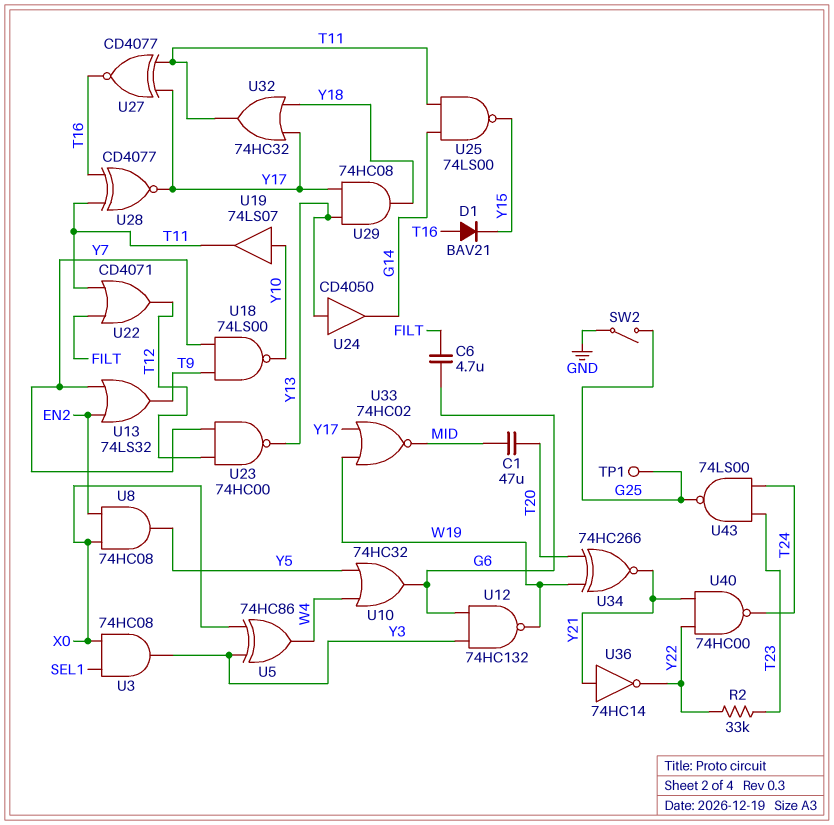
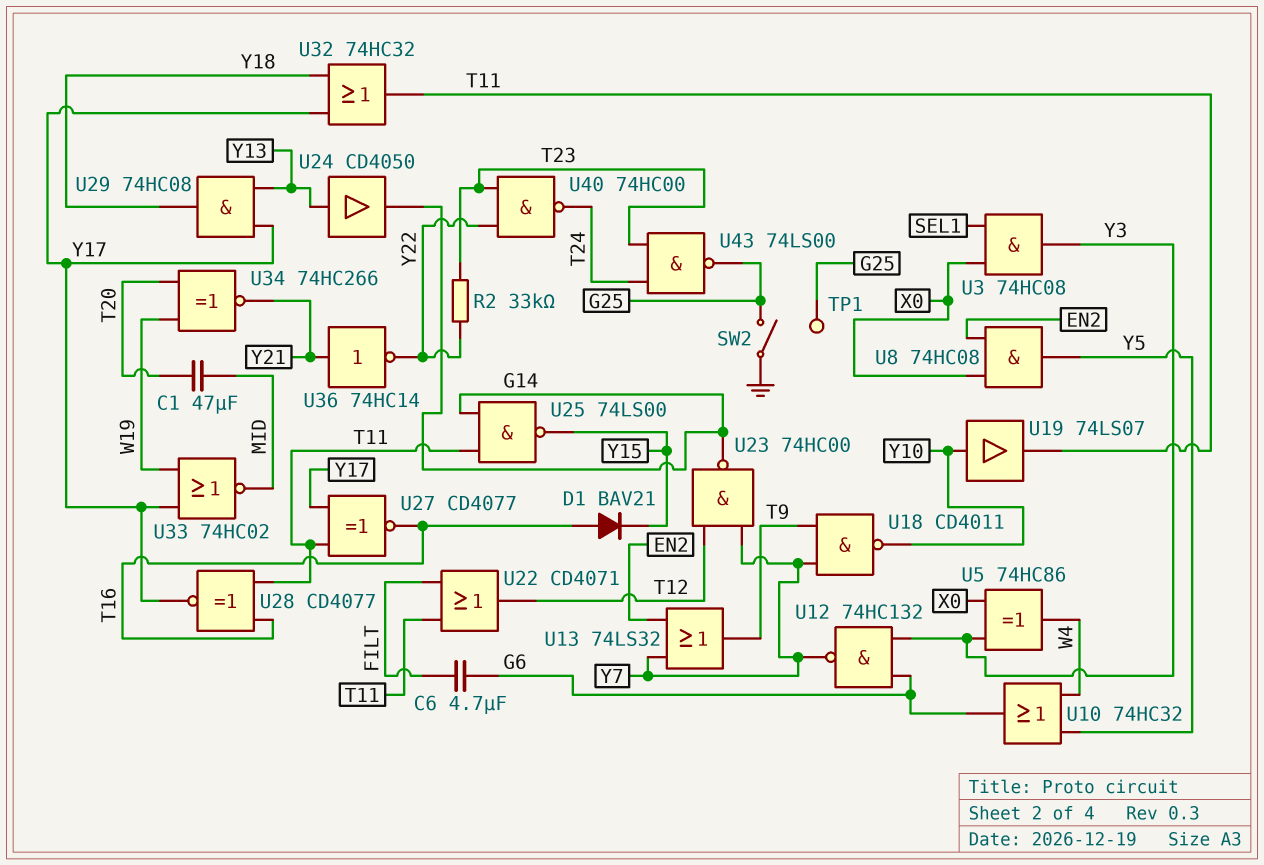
U12: NAND 74HC132 (in G6, in Y3, out W19) -> NAND 74HC132 (in G6, in Y3, out Y7)
U18: NAND 74LS00 (in T9, in Y7, out Y10) -> NAND CD4011 (in T9, in Y7, out Y10)
U23: NAND 74HC00 (in T12, in Y7, out Y13) -> NAND 74HC00 (in T12, in Y7, out G14)
U40: NAND 74HC00 (in Y21, in Y22, out T24) -> NAND 74HC00 (in T23, in Y22, out T24)

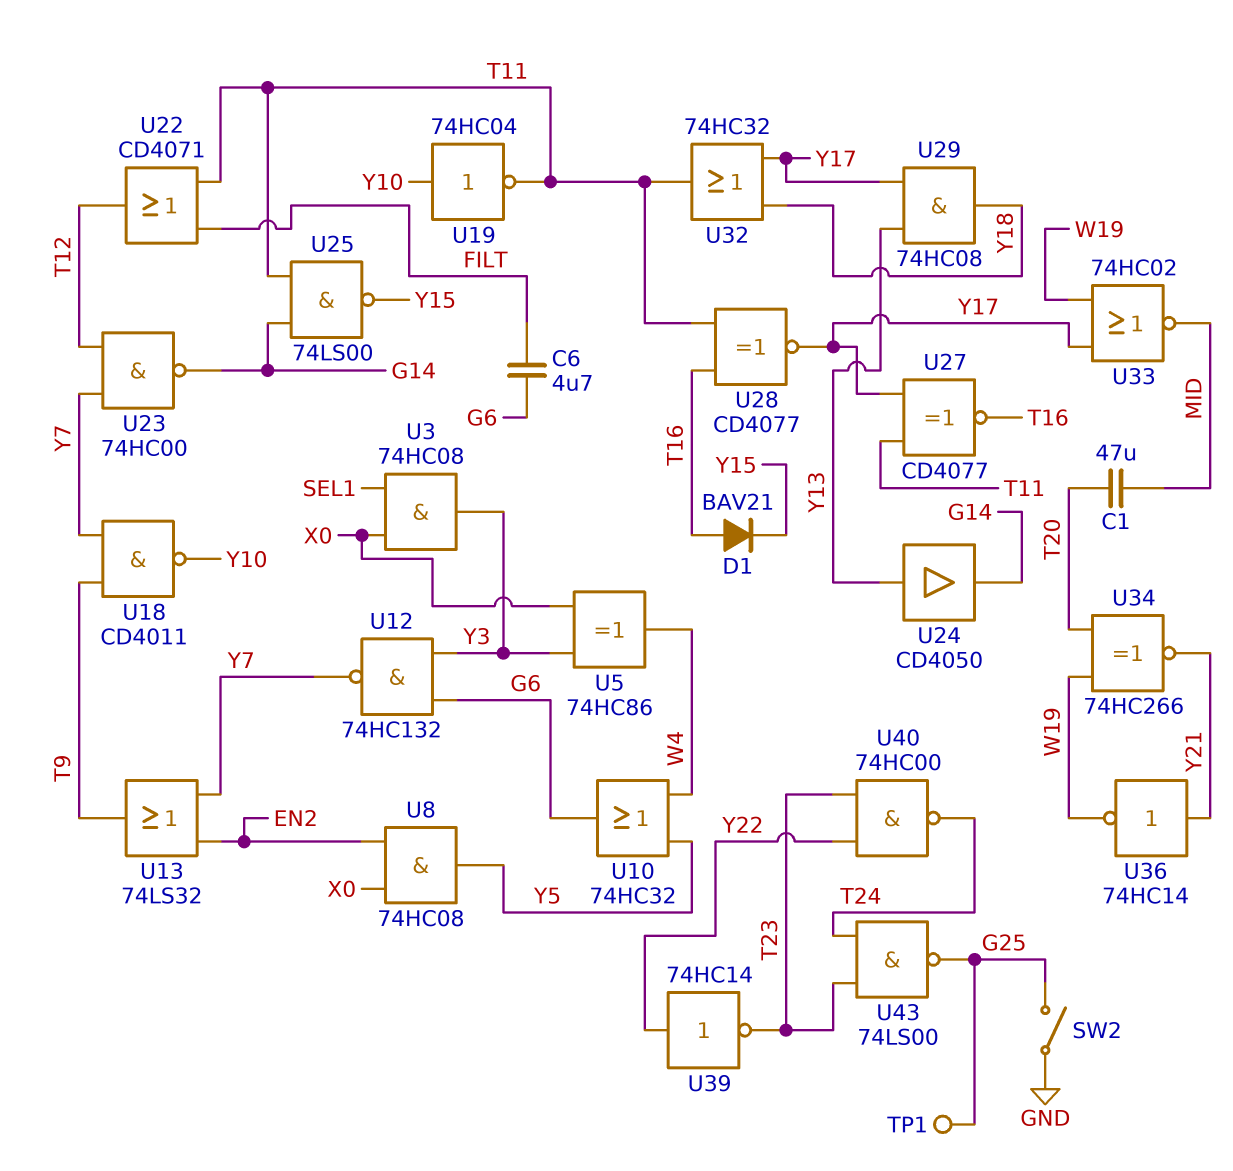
R2: 33k (T23, Y22) -> none
U19: buffer 74LS07 (in Y10, out T11) -> NOT 74HC04 (in Y10, out T11)
U36: NOT 74HC14 (in Y21, out Y22) -> NOT 74HC14 (in Y21, out W19)
U39: none -> NOT 74HC14 (in Y22, out T23)

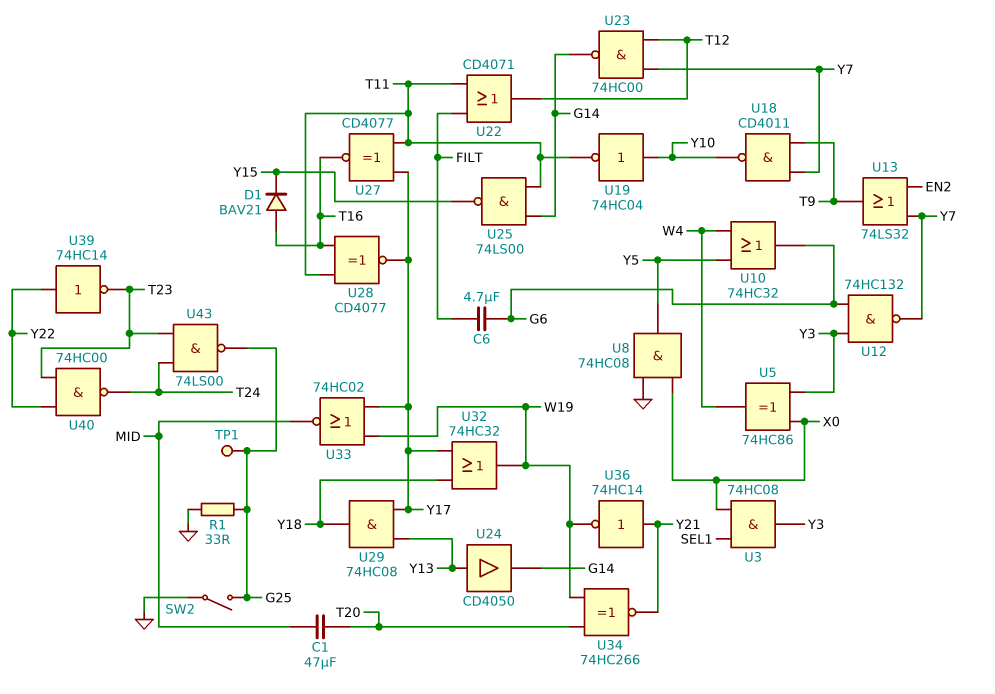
R1: none -> 33 (G25, GND)
U8: AND 74HC08 (in EN2, in X0, out Y5) -> AND 74HC08 (in GND, in X0, out Y5)
U32: OR 74HC32 (in Y17, in Y18, out T11) -> OR 74HC32 (in Y17, in Y18, out W19)

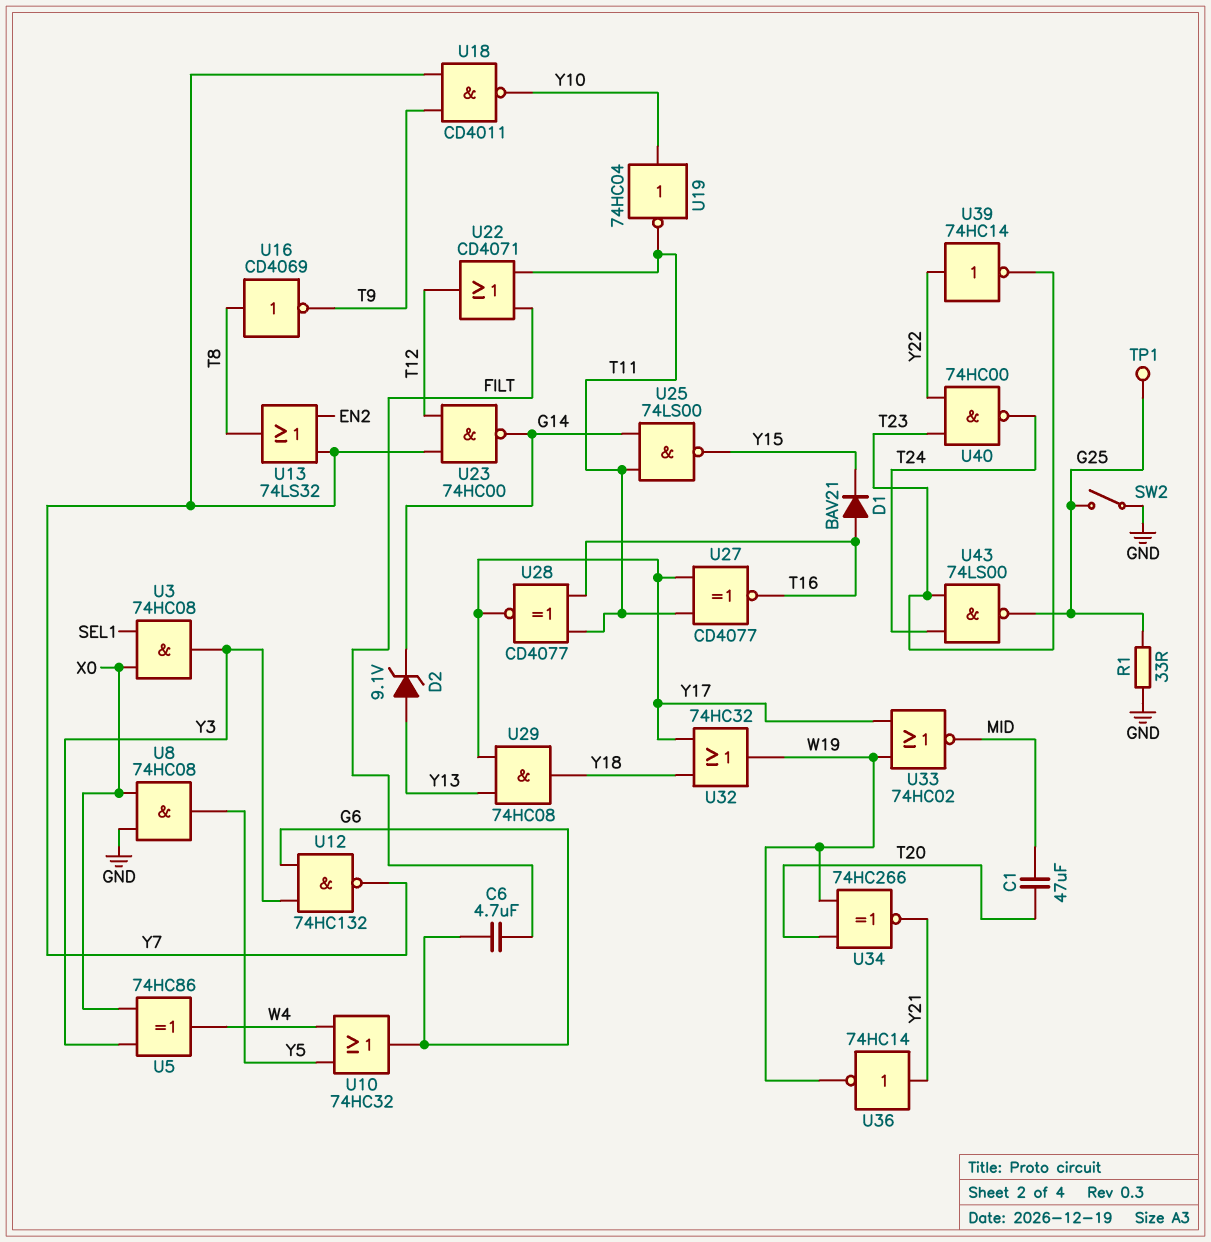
D2: none -> zener 9.1V (A Y13, K G14)
U13: OR 74LS32 (in EN2, in Y7, out T9) -> OR 74LS32 (in EN2, in Y7, out T8)
U16: none -> NOT CD4069 (in T8, out T9)
U24: buffer CD4050 (in Y13, out G14) -> none

